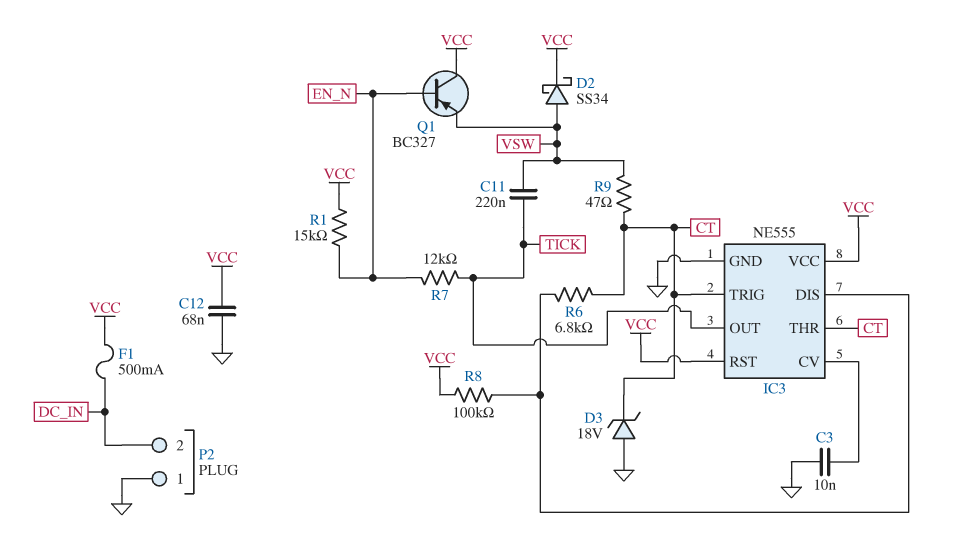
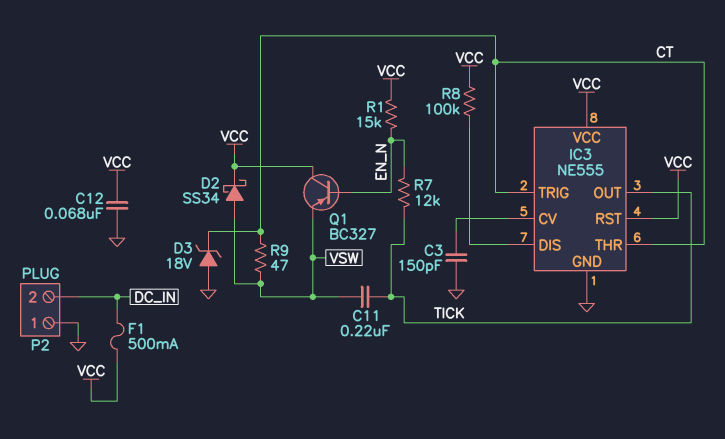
C3: 10nF (GND, IC3/CV) -> 150pF (GND, IC3/CV)
R6: 6.8k (CT, IC3/DIS) -> none

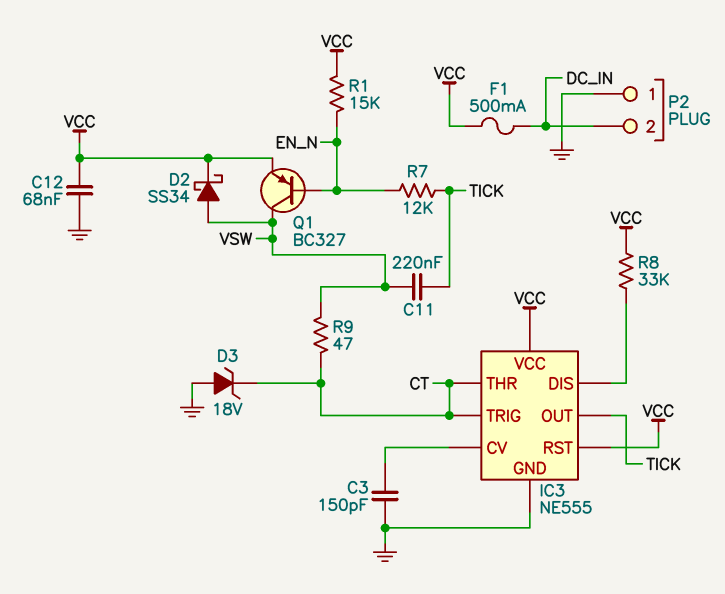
Q1: PNP BC327 (B EN_N, C VCC, E VSW) -> PNP BC327 (B EN_N, C VSW, E VCC)
R8: 100k (IC3/DIS, VCC) -> 33k (IC3/DIS, VCC)

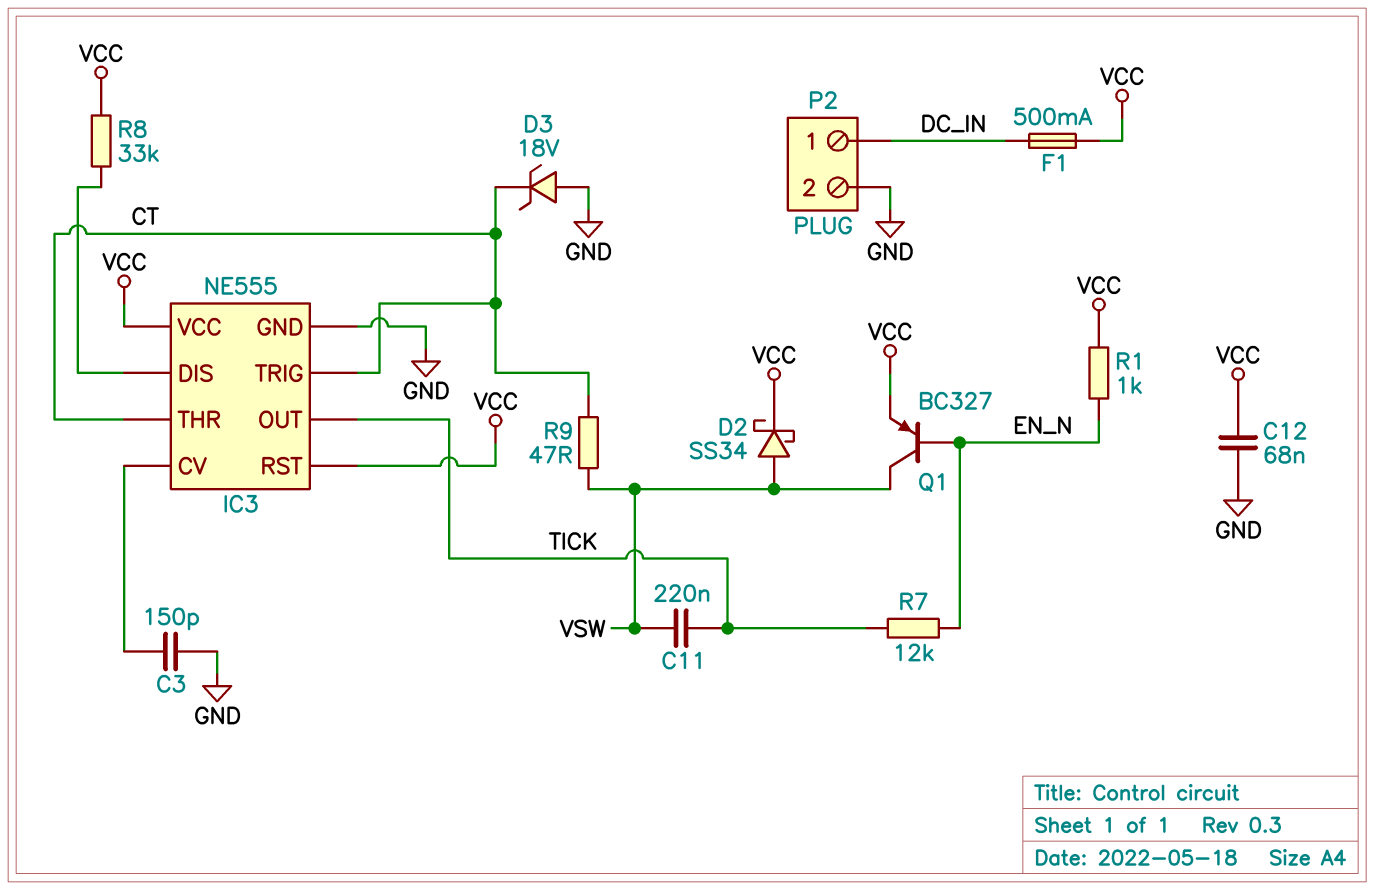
P2 pin 1: GND -> DC_IN
P2 pin 2: DC_IN -> GND
R1: 15k (EN_N, VCC) -> 1k (EN_N, VCC)

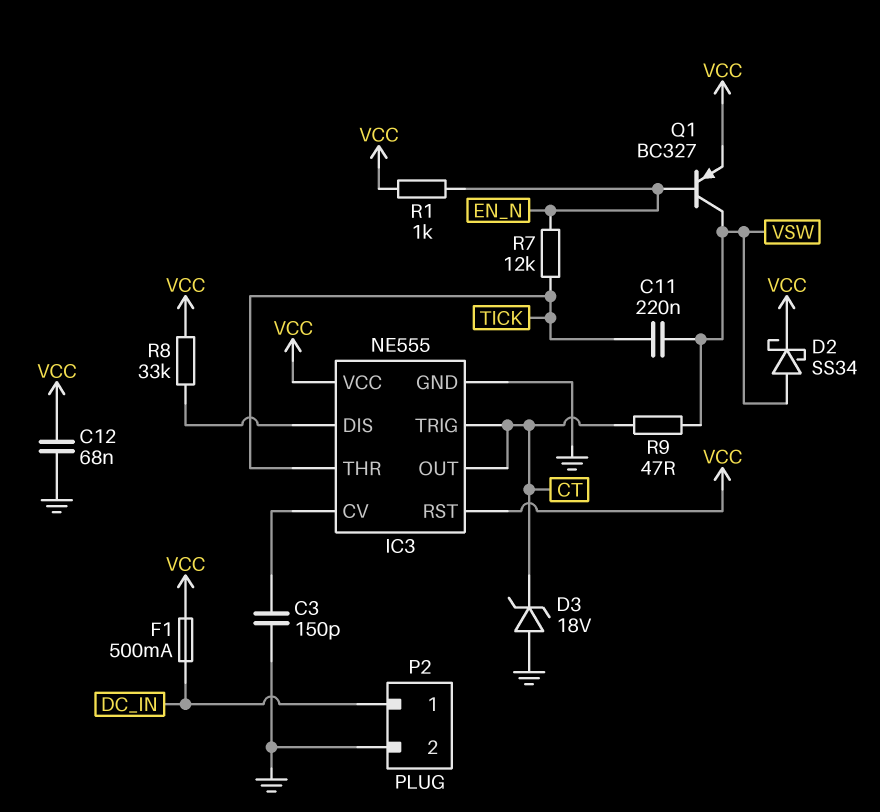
IC3 pin OUT: TICK -> CT
IC3 pin THR: CT -> TICK

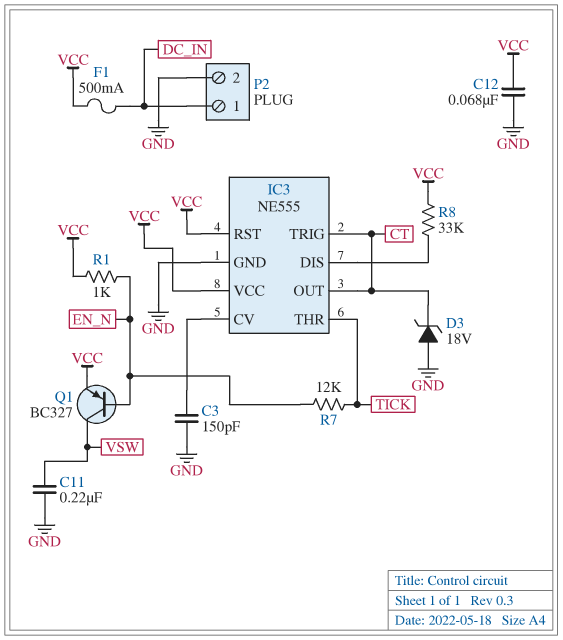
C11: 220nF (TICK, VSW) -> 220nF (GND, VSW)
D2: schottky SS34 (A VSW, K VCC) -> none
R9: 47 (CT, VSW) -> none

